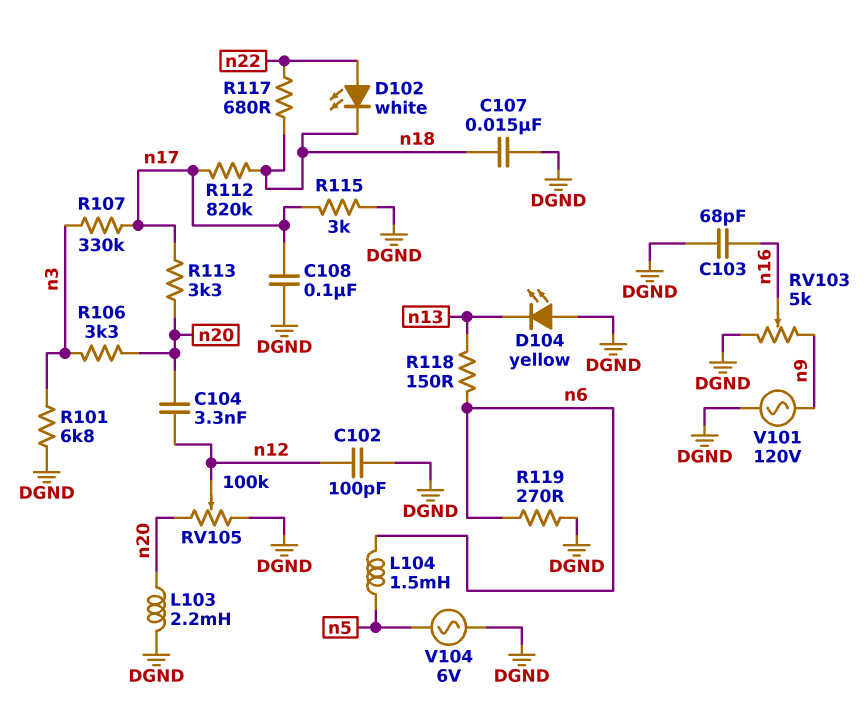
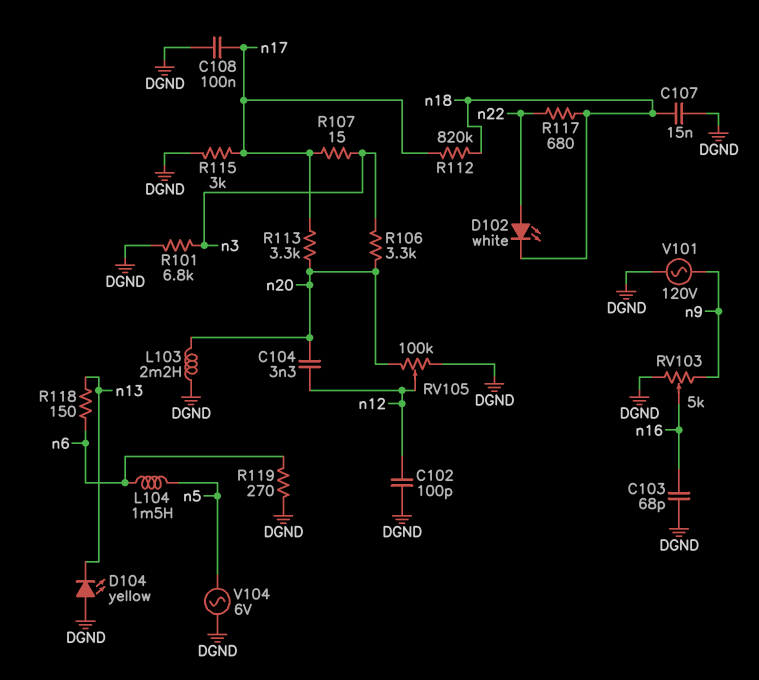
R107: 330k (n3, n17) -> 15 (n3, n17)

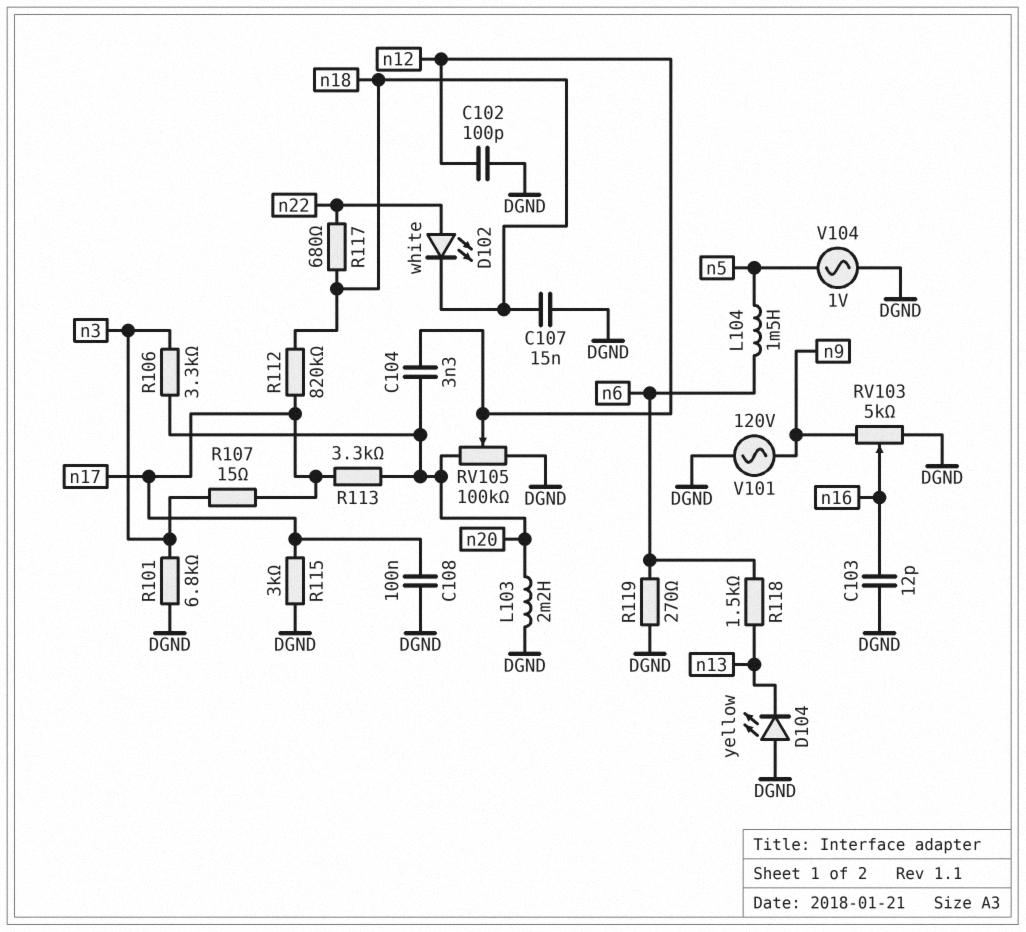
C103: 68pF (DGND, n16) -> 12pF (DGND, n16)
R118: 150 (n6, n13) -> 1.5k (n6, n13)
V104: AC 6V (DGND, n5) -> AC 1V (DGND, n5)

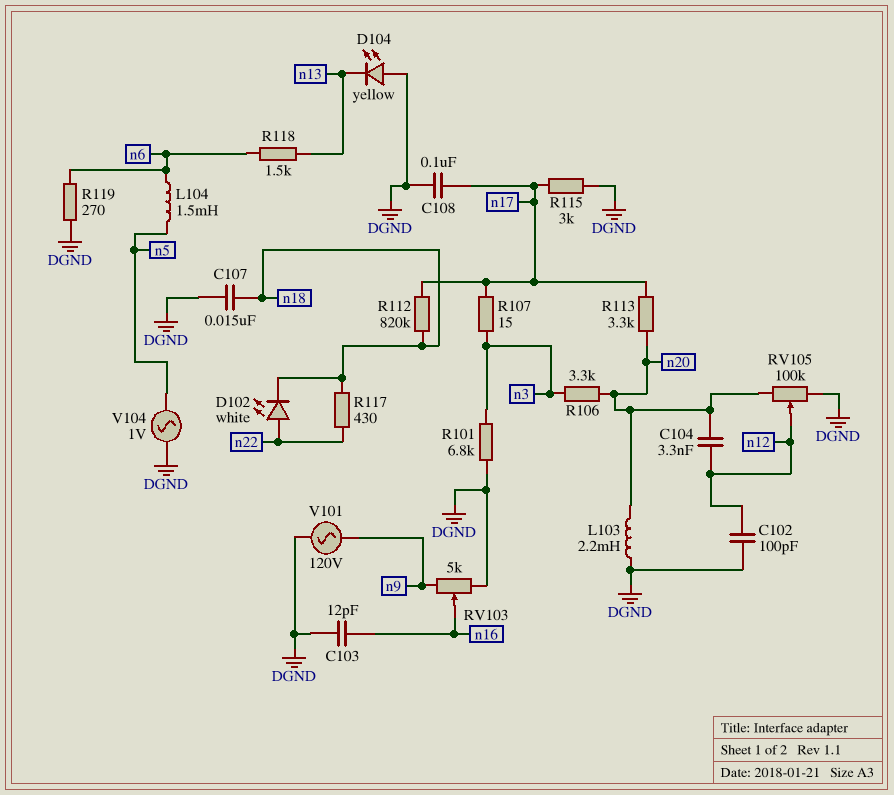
R117: 680 (n18, n22) -> 430 (n18, n22)

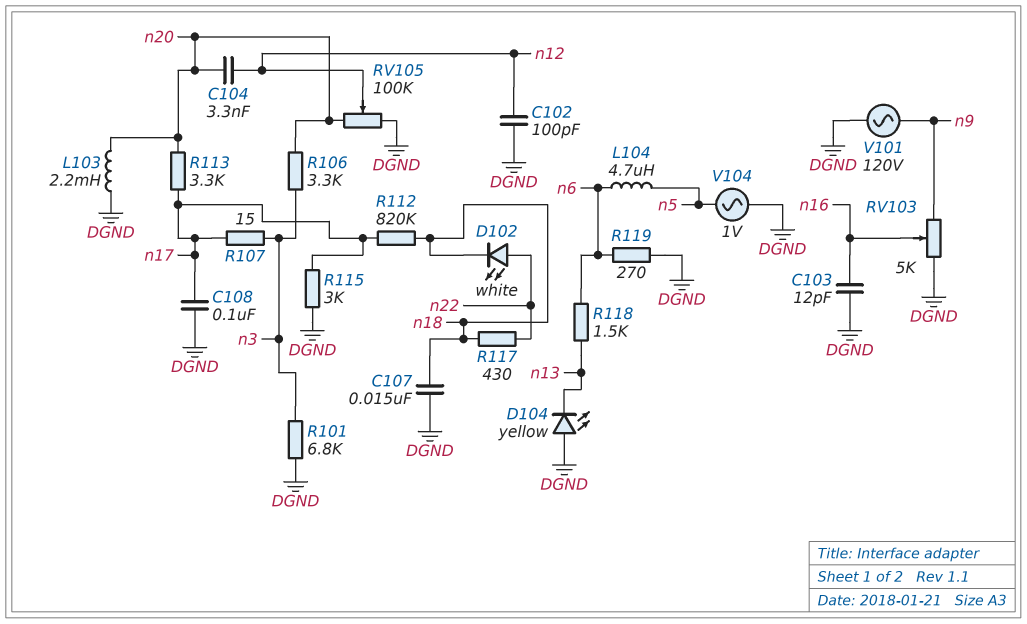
L104: 1.5mH (n5, n6) -> 4.7uH (n5, n6)

